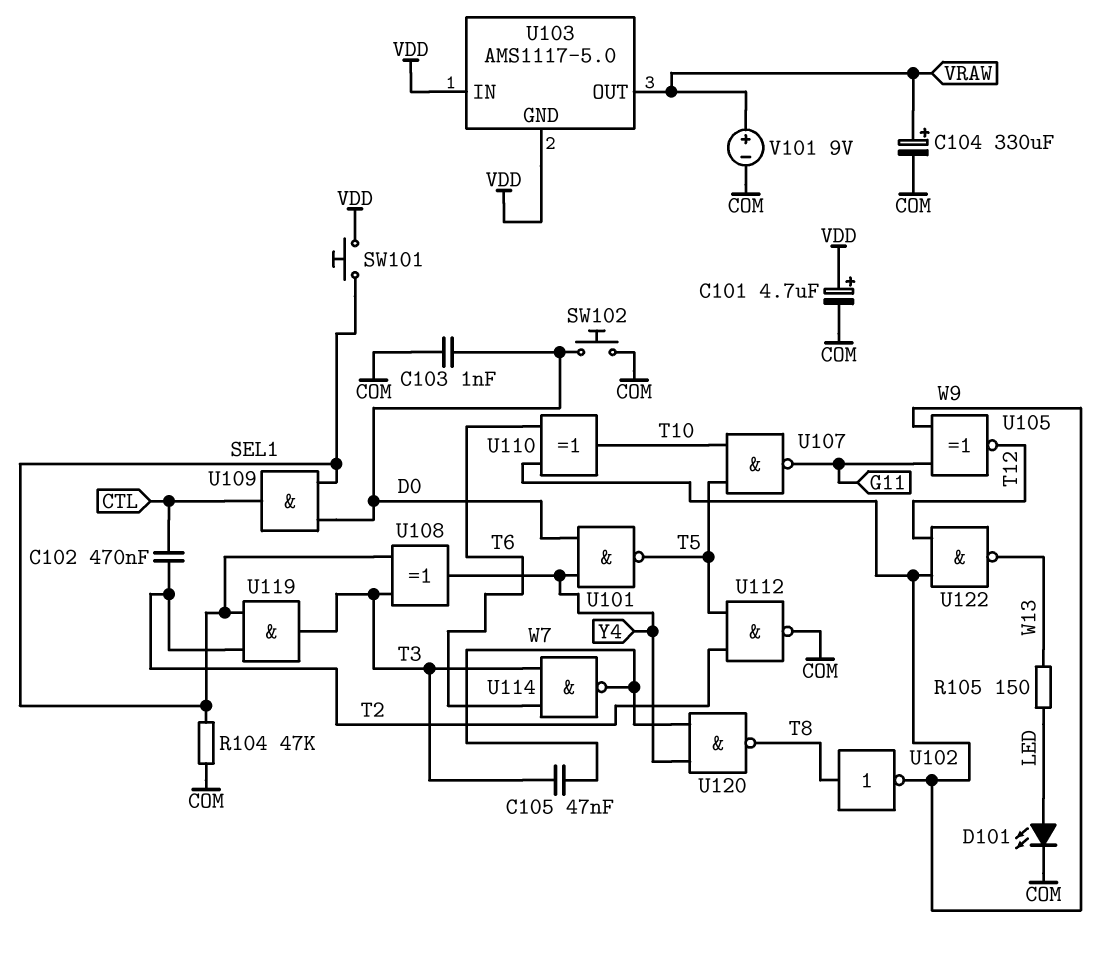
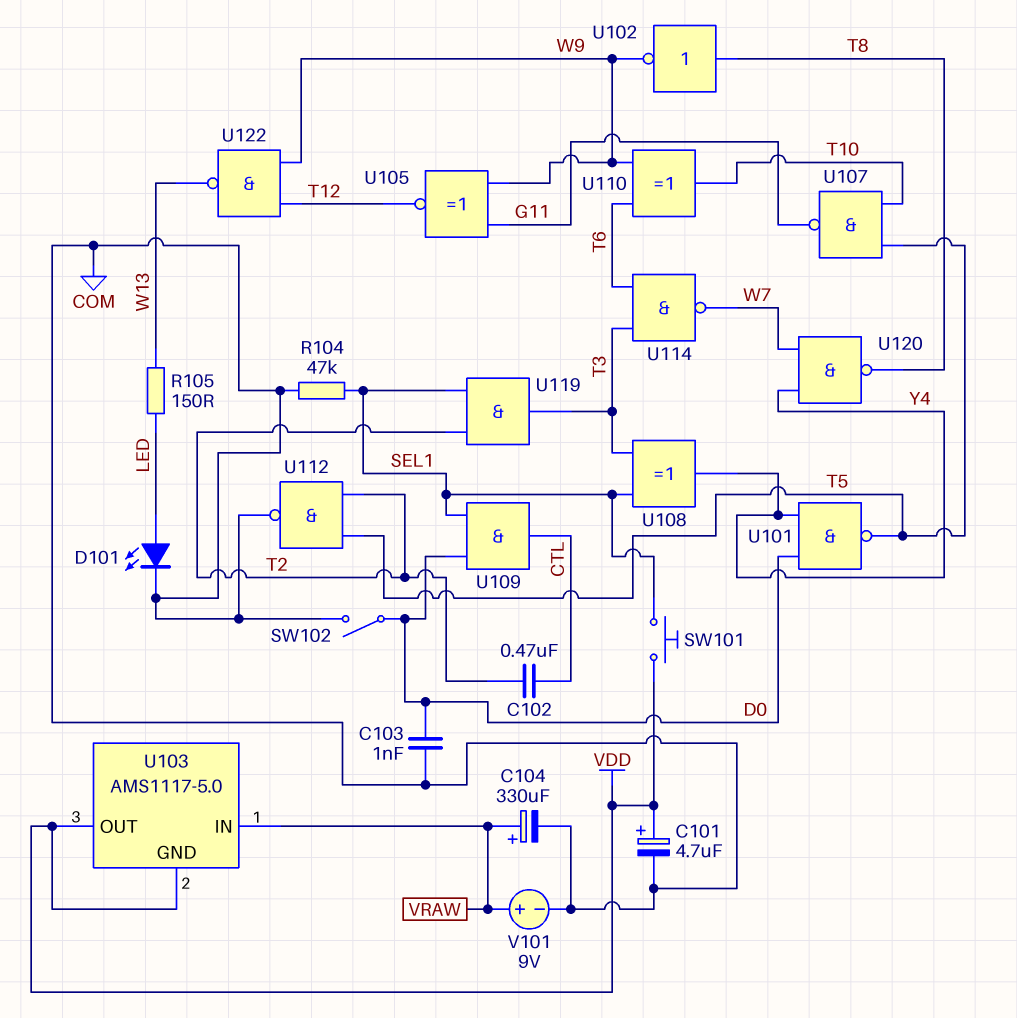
C105: 47nF (T3, W7) -> none
SW102: button (COM, D0) -> switch (COM, D0)
U103 pin IN: VDD -> VRAW
U103 pin OUT: VRAW -> VDD

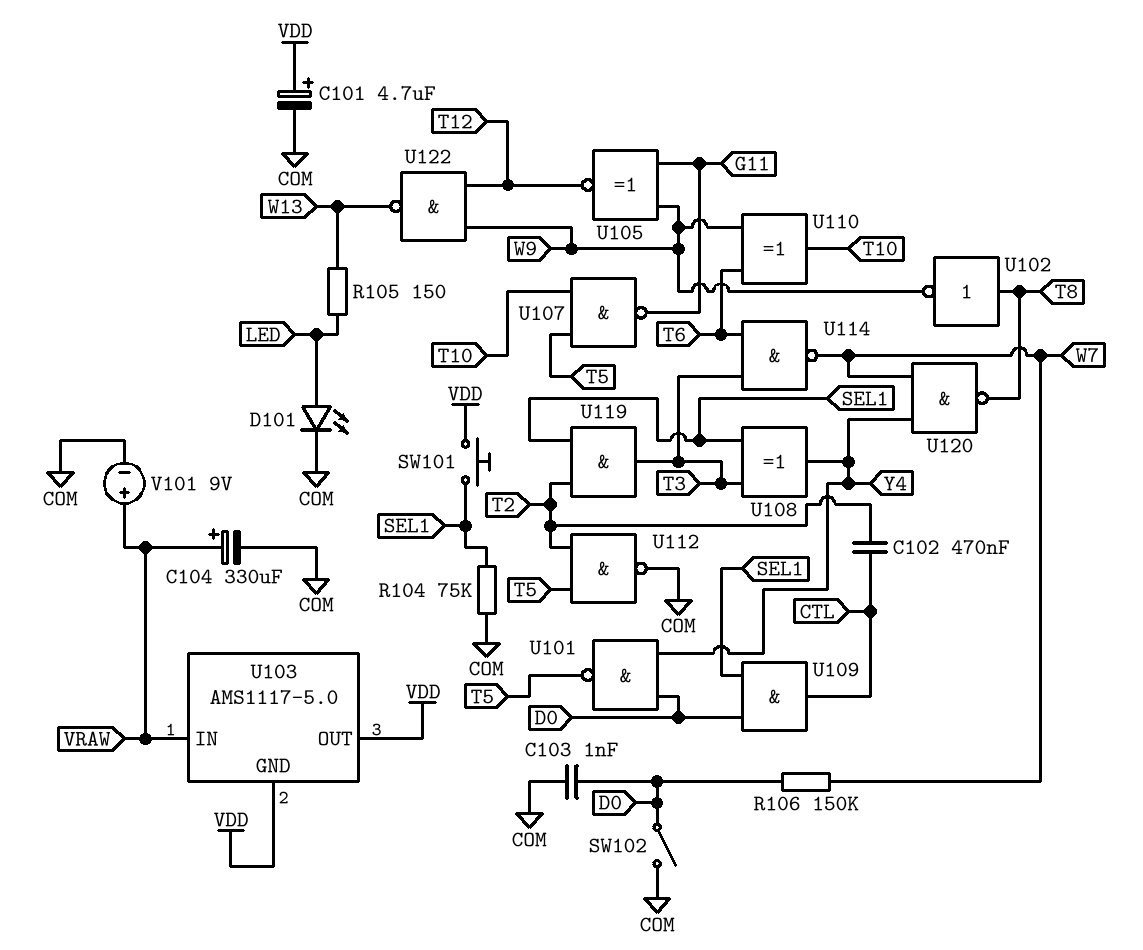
R104: 47k (COM, SEL1) -> 75k (COM, SEL1)
R106: none -> 150k (D0, W7)

